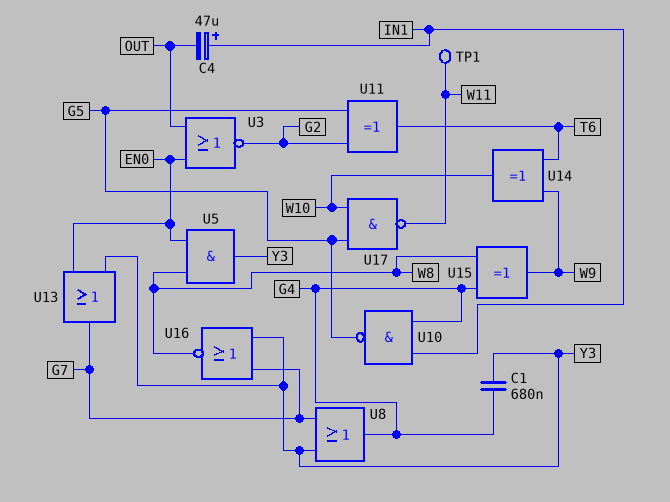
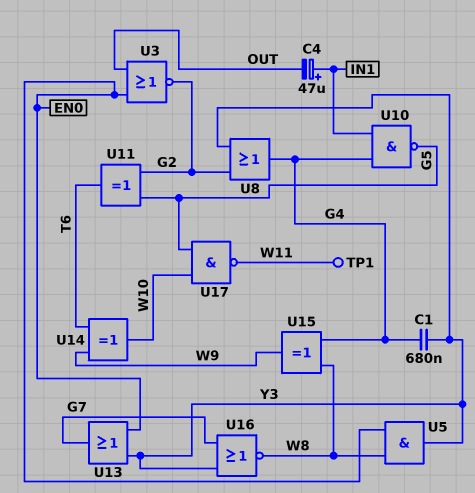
U8: OR (in G7, in Y3, out G4) -> OR (in G2, in Y3, out G4)

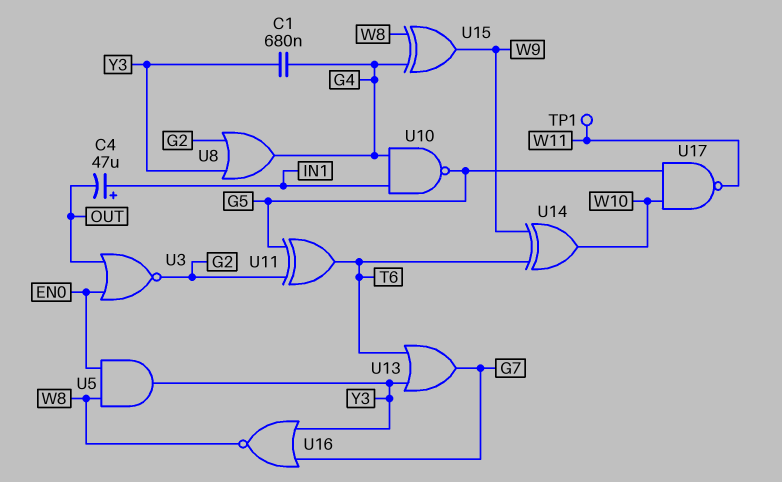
U13: OR (in EN0, in Y3, out G7) -> OR (in T6, in Y3, out G7)

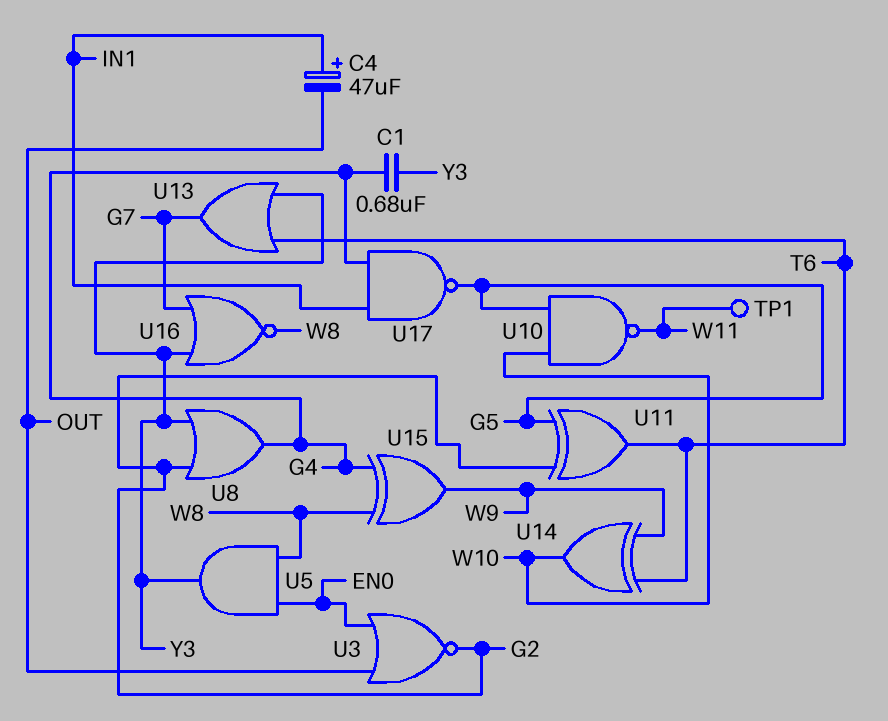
U10: NAND (in G4, in IN1, out G5) -> NAND (in G5, in W10, out W11)
U17: NAND (in G5, in W10, out W11) -> NAND (in G4, in IN1, out G5)

